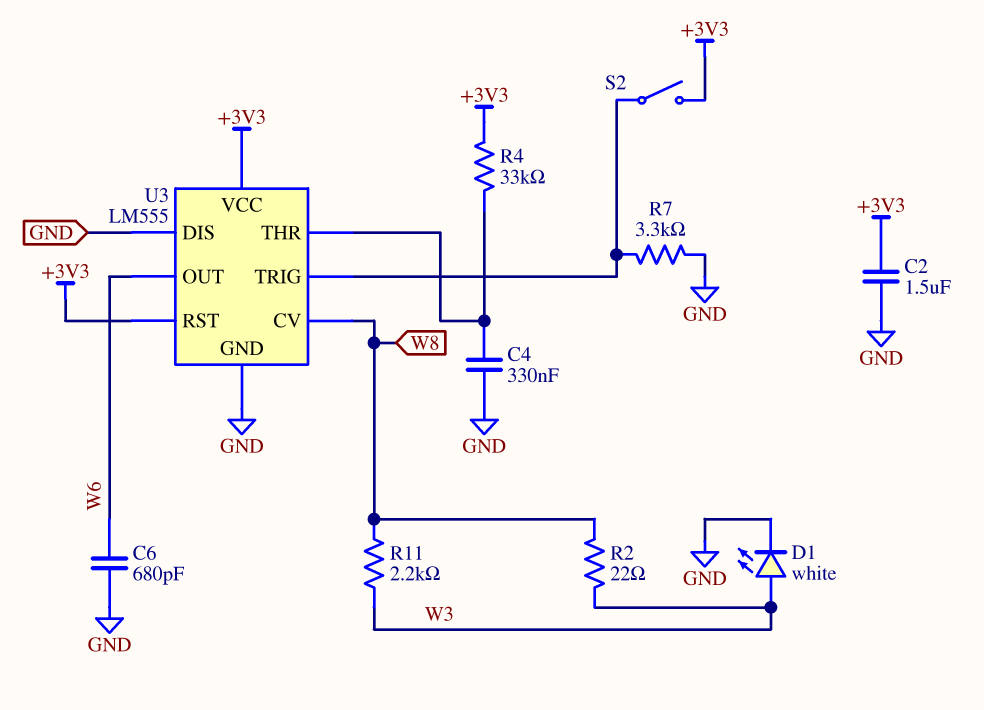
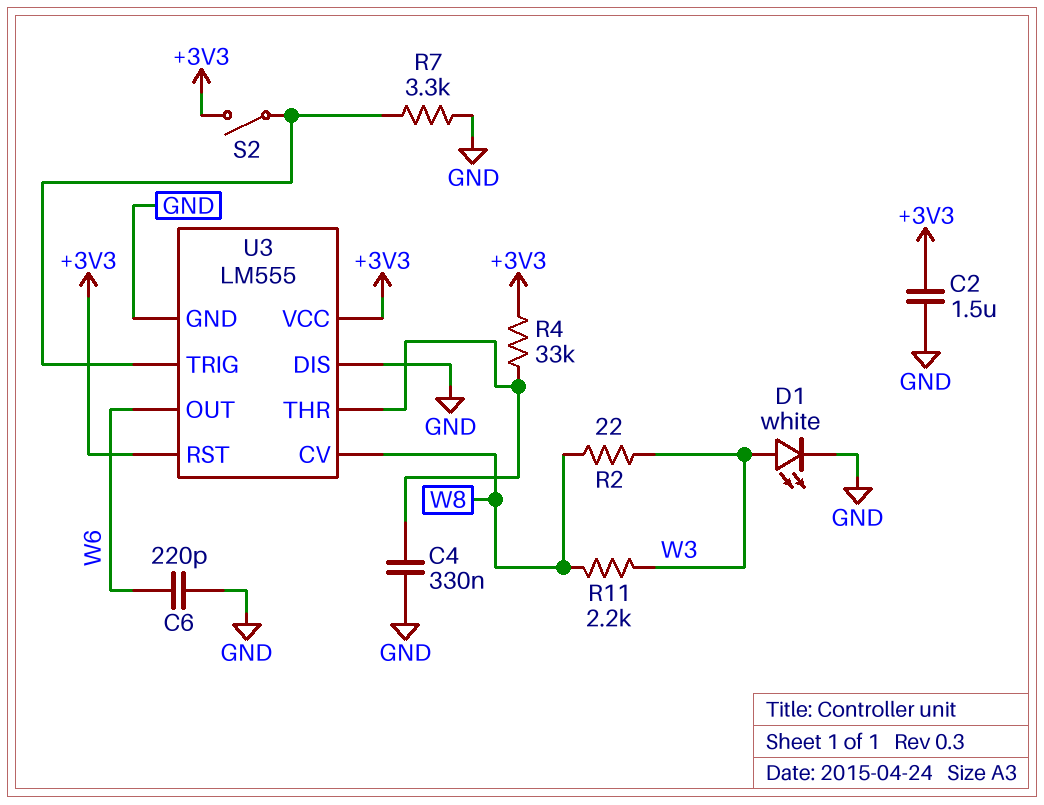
C6: 680pF (GND, W6) -> 220pF (GND, W6)

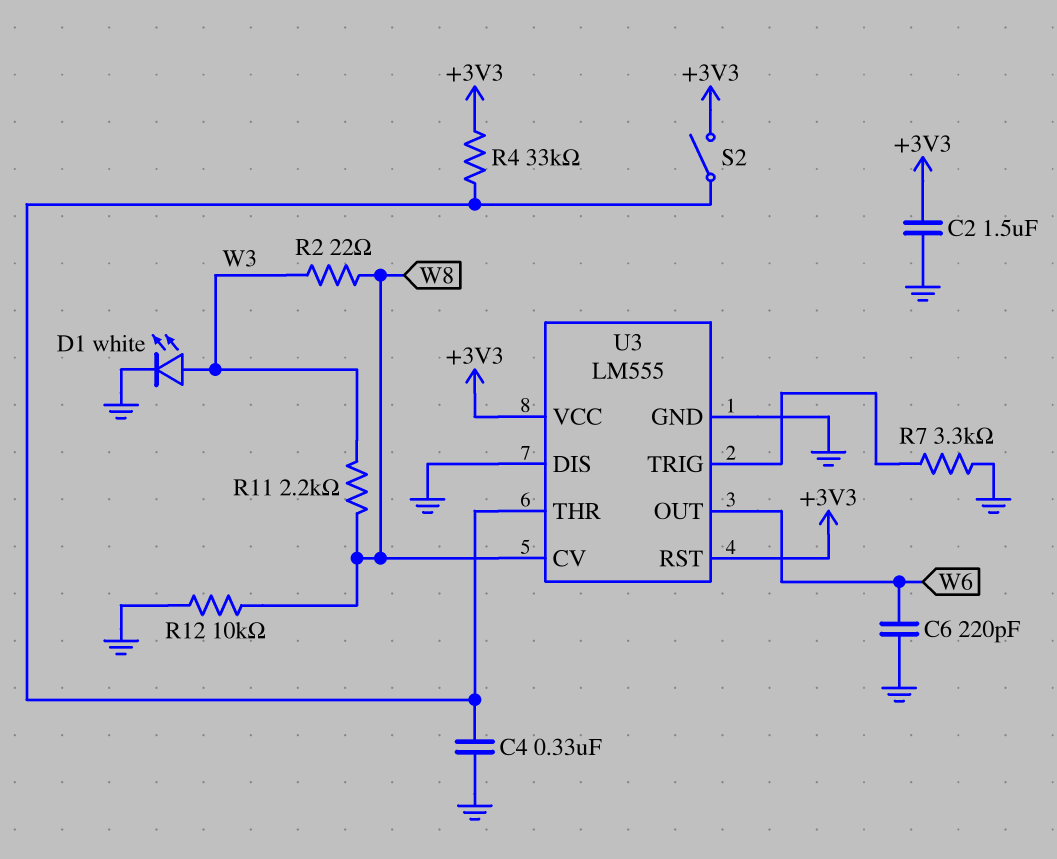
R12: none -> 10k (GND, W8)
S2: switch (+3V3, U3/TRIG) -> switch (+3V3, U3/THR)

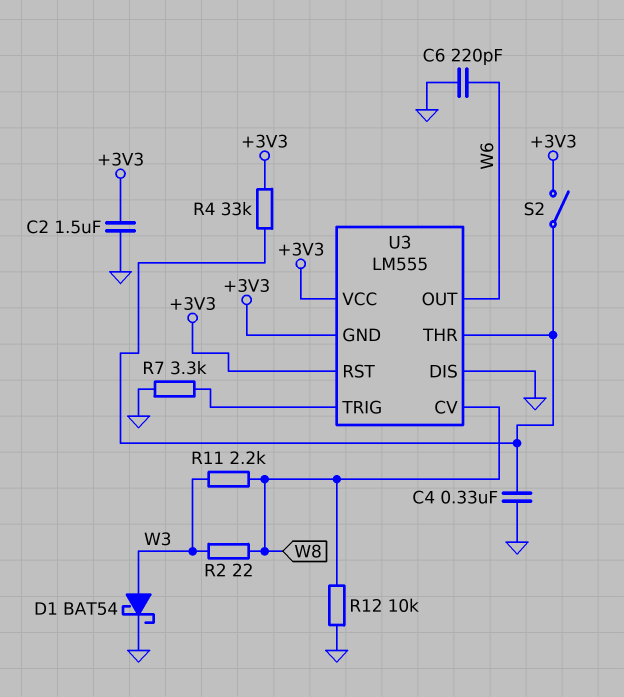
D1: LED white (A W3, K GND) -> schottky BAT54 (A W3, K GND)
U3 pin GND: GND -> +3V3

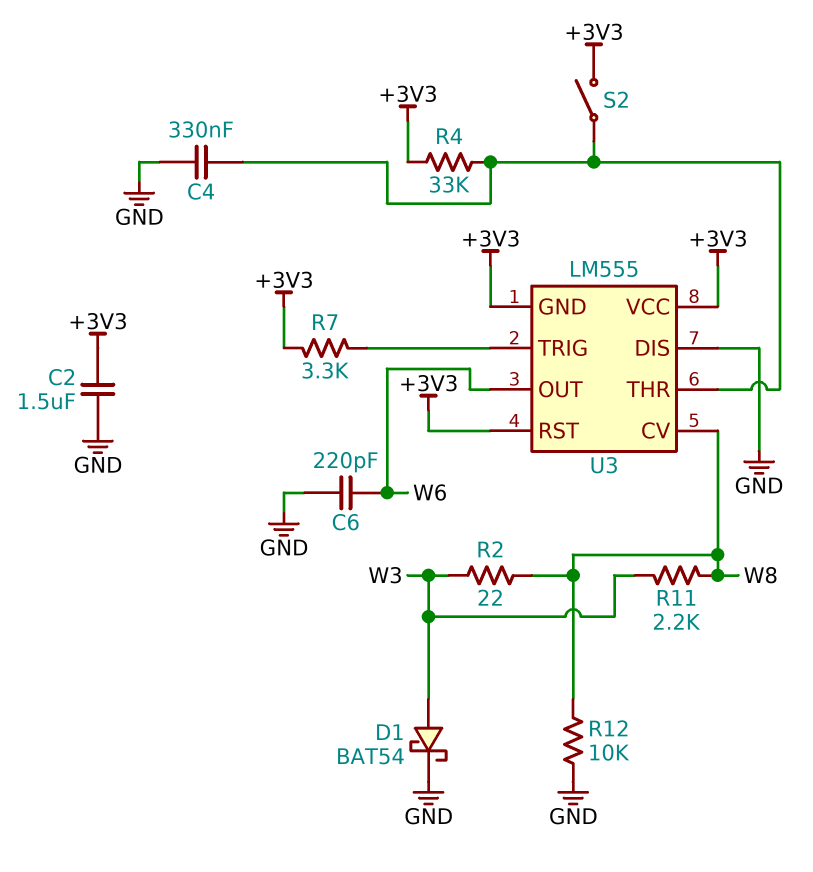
R7: 3.3k (GND, U3/TRIG) -> 3.3k (+3V3, U3/TRIG)

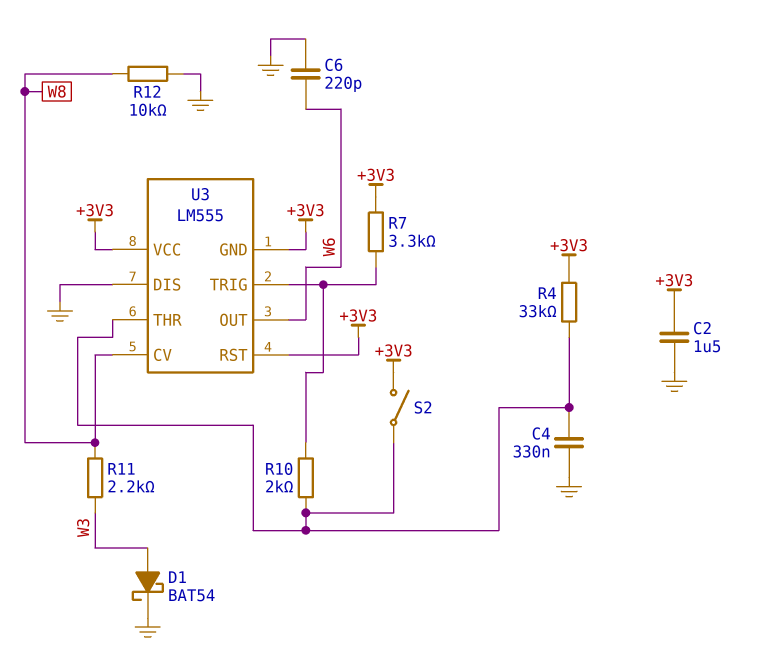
R2: 22 (W3, W8) -> none
R10: none -> 2k (U3/THR, U3/TRIG)

